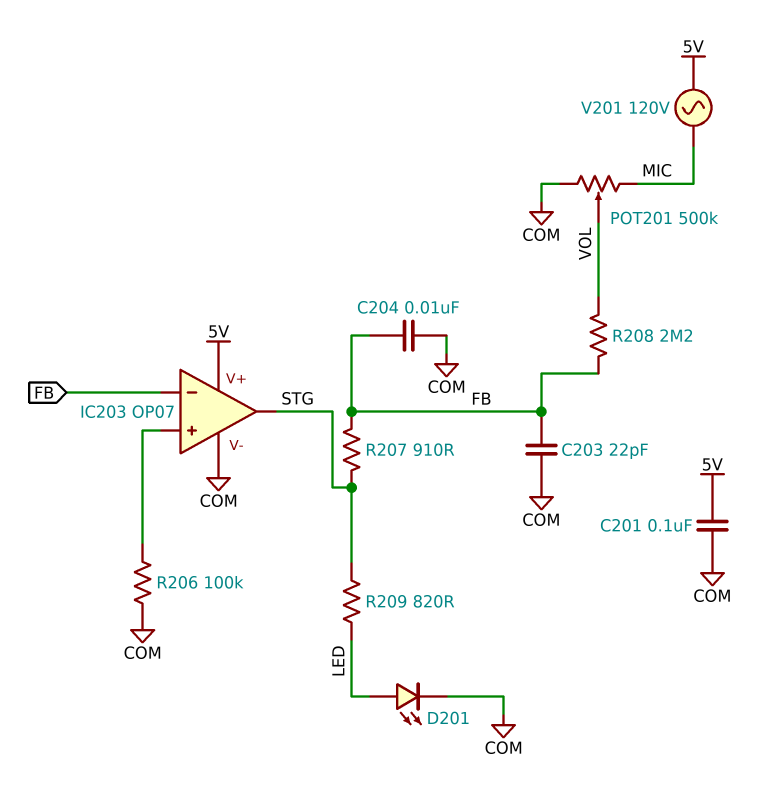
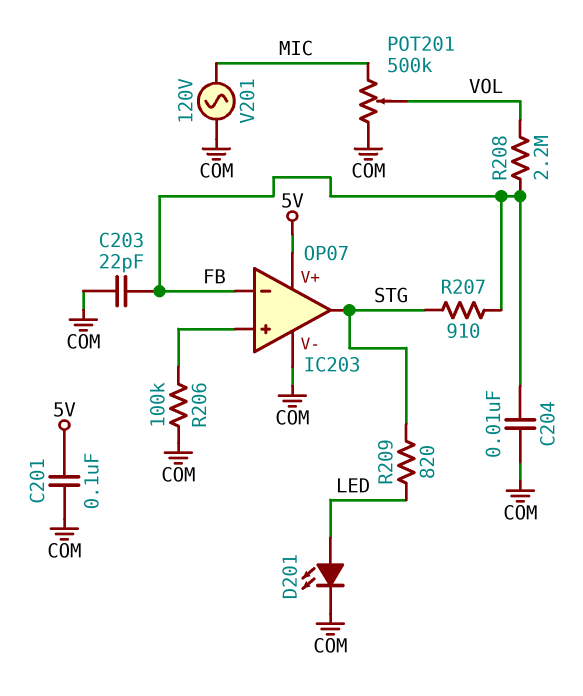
V201: AC 120V (5V, MIC) -> AC 120V (COM, MIC)

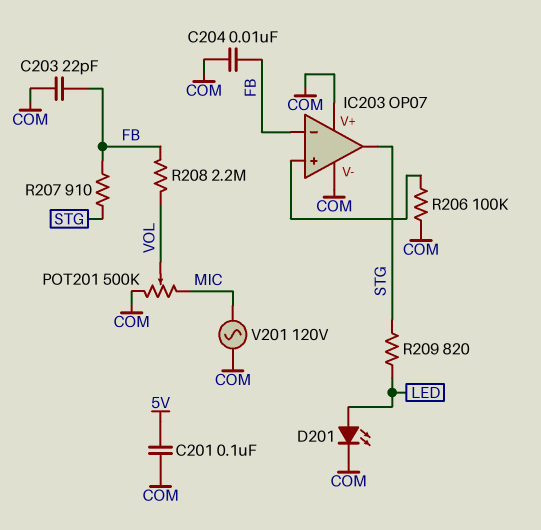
IC203 pin V+: 5V -> COM

